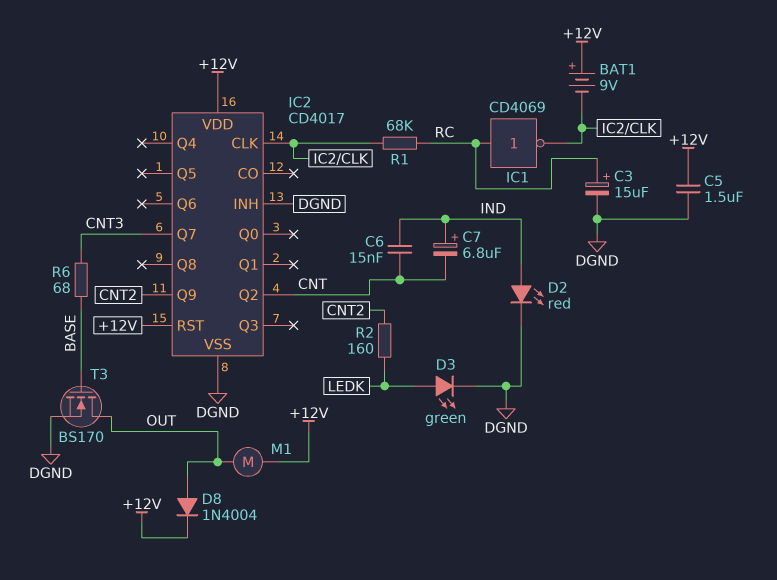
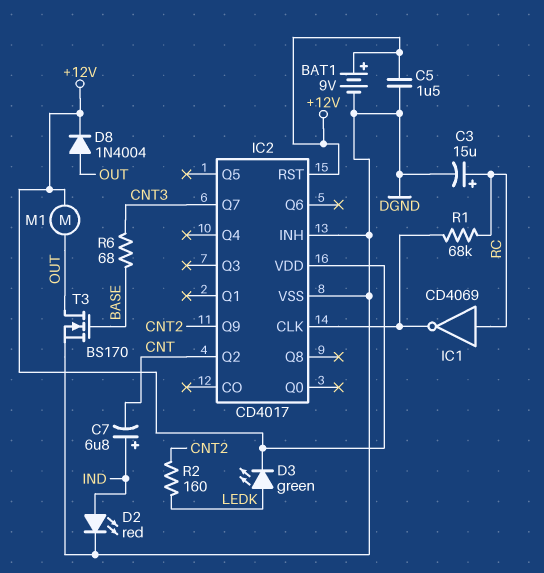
BAT1: 9V (plus +12V, minus IC2/CLK) -> 9V (plus +12V, minus DGND)
C6: 15nF (CNT, IND) -> none
D3: LED green (A LEDK, K DGND) -> LED green (A LEDK, K +12V)

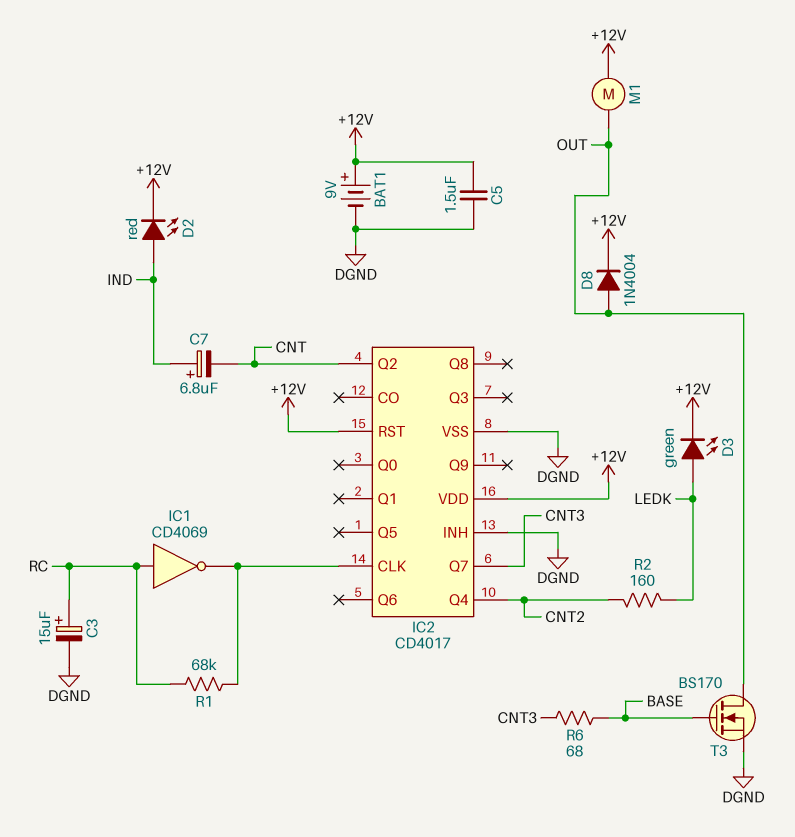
D2: LED red (A IND, K DGND) -> LED red (A IND, K +12V)
IC2 pin Q4: none -> CNT2
IC2 pin Q9: CNT2 -> none

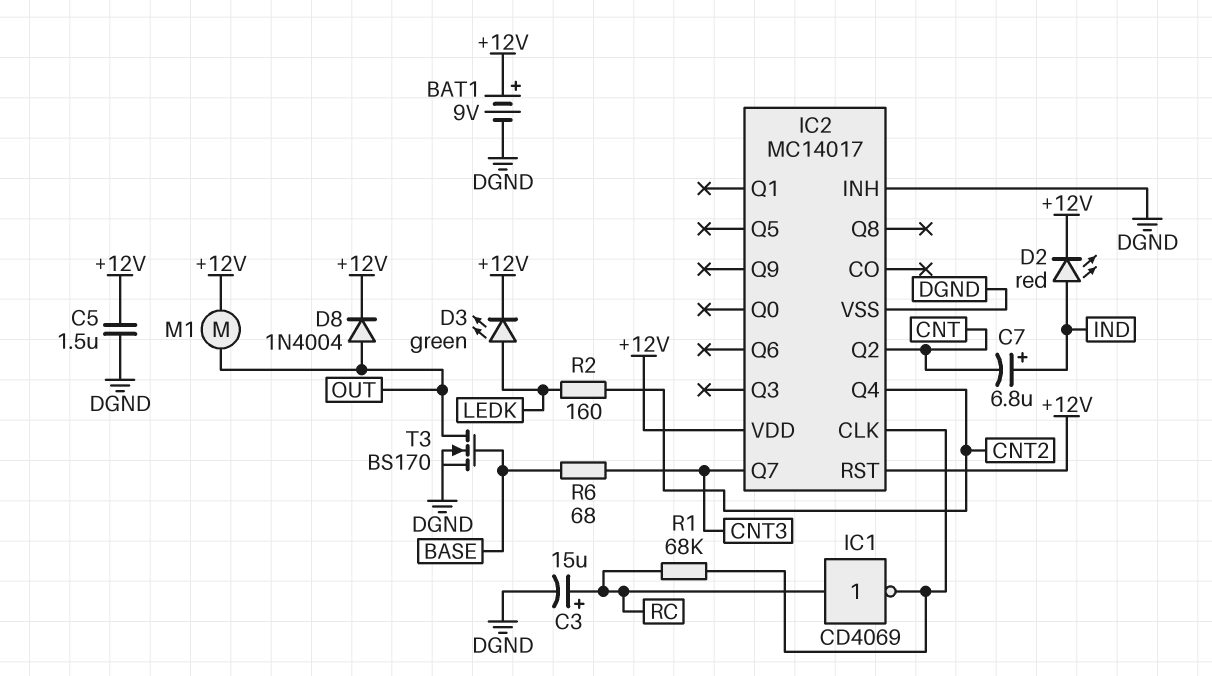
IC2: CD4017 -> MC14017

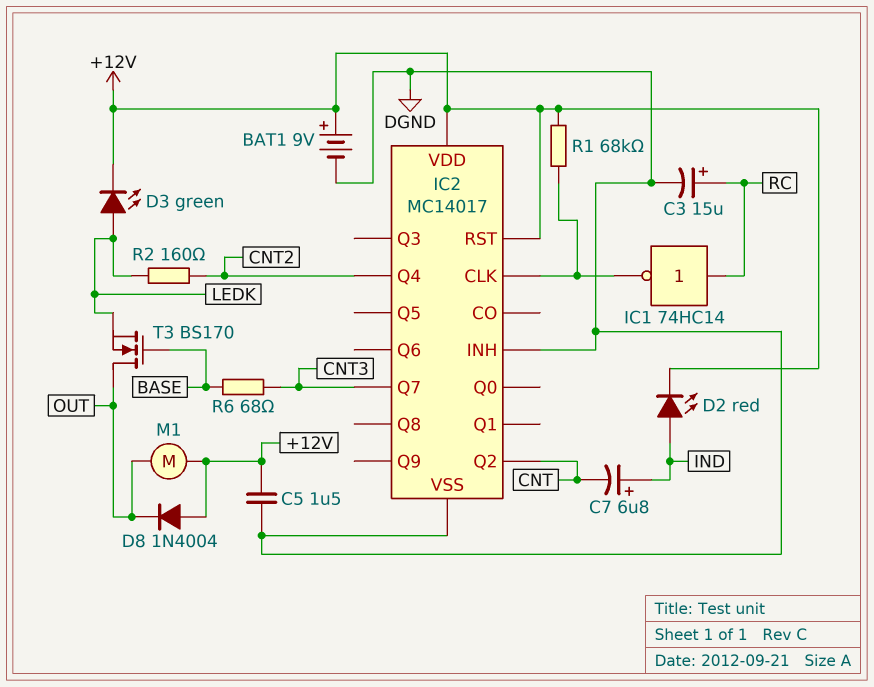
D8: diode 1N4004 (A OUT, K +12V) -> diode 1N4004 (A +12V, K OUT)
IC1: NOT CD4069 (in RC, out IC2/CLK) -> NOT 74HC14 (in RC, out IC2/CLK)
R1: 68k (IC2/CLK, RC) -> 68k (+12V, IC2/CLK)
T3: NMOS BS170 (G BASE, D OUT, S DGND) -> NMOS BS170 (G BASE, D OUT, S LEDK)

